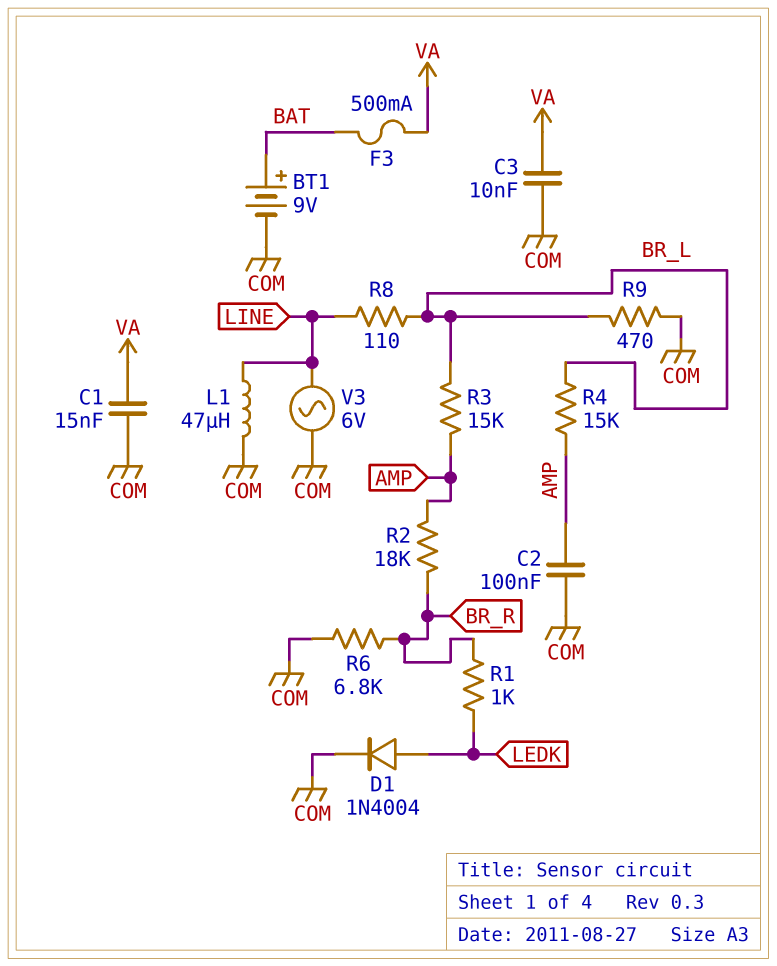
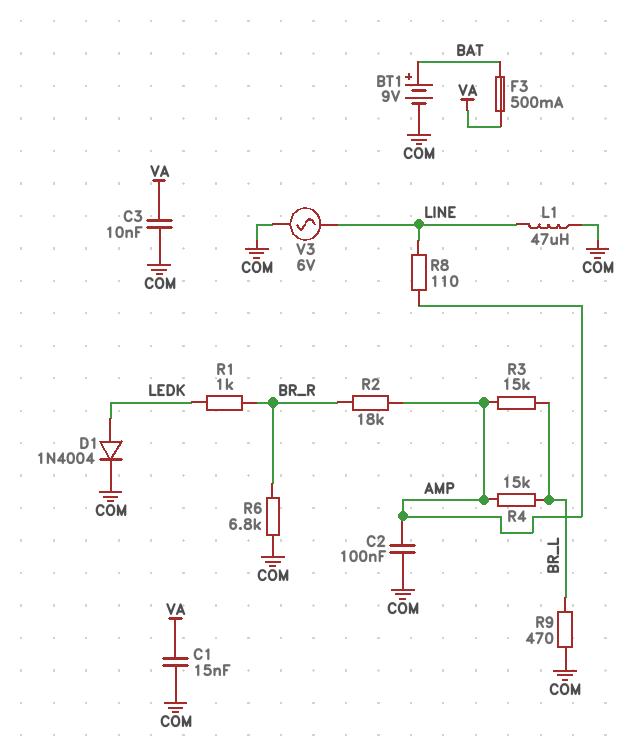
R8: 110 (BR_L, LINE) -> 110 (AMP, LINE)

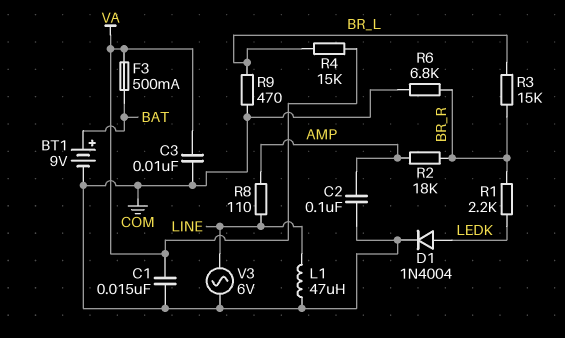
R1: 1k (BR_R, LEDK) -> 2.2k (BR_R, LEDK)
R3: 15k (AMP, BR_L) -> 15k (BR_L, BR_R)
R4: 15k (AMP, BR_L) -> 15k (BR_L, VA)

